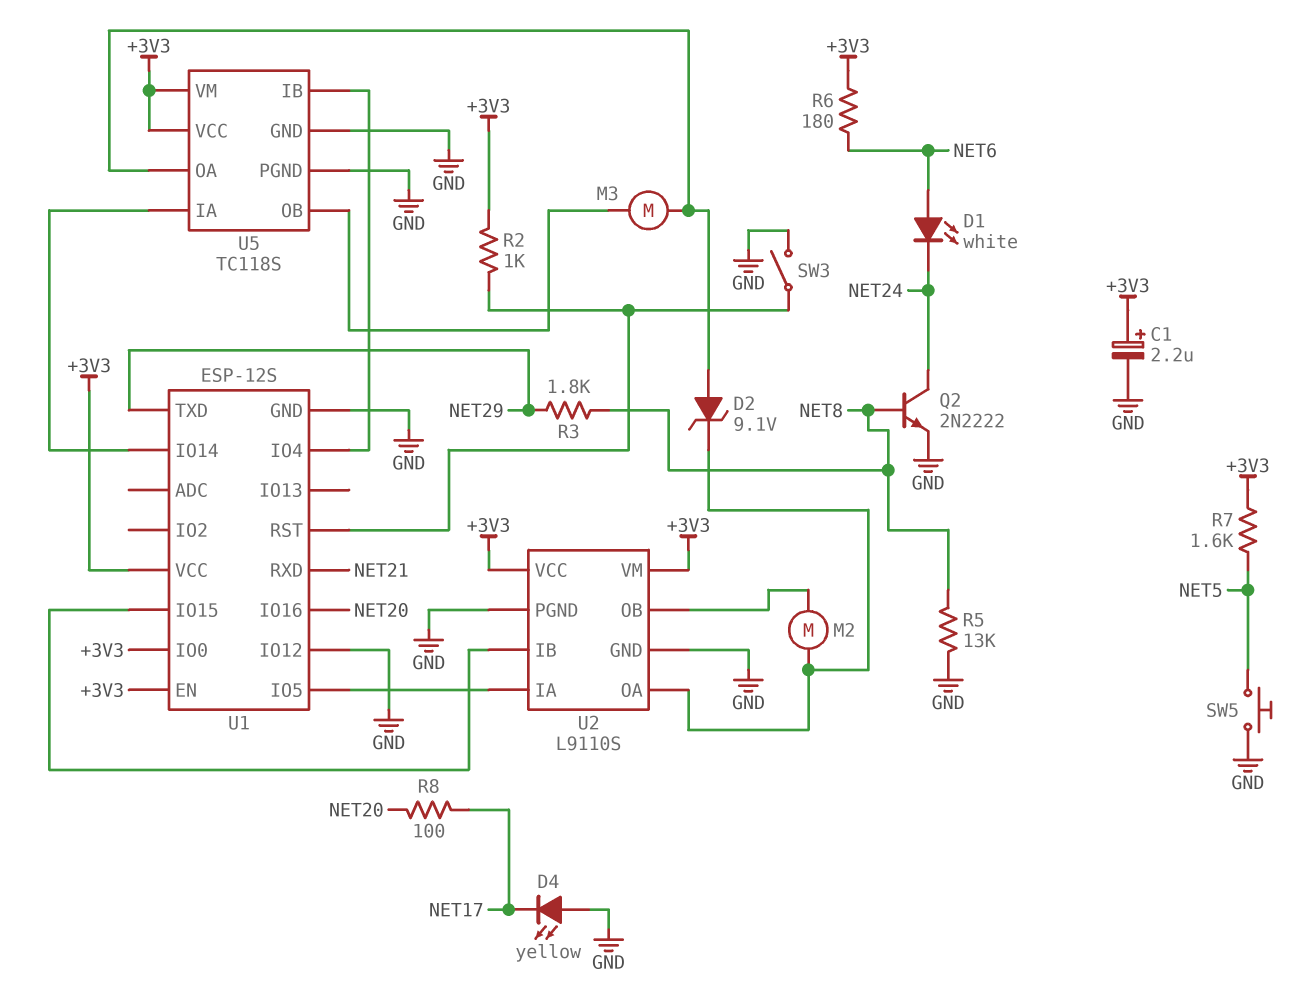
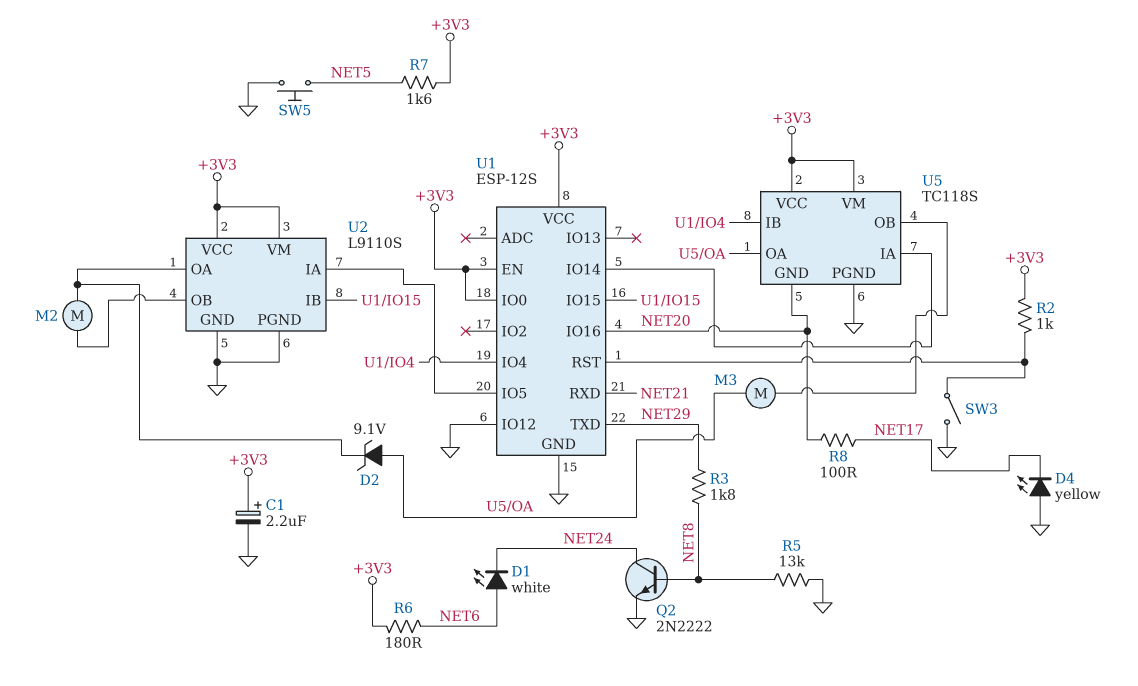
U5 pin GND: GND -> NET20

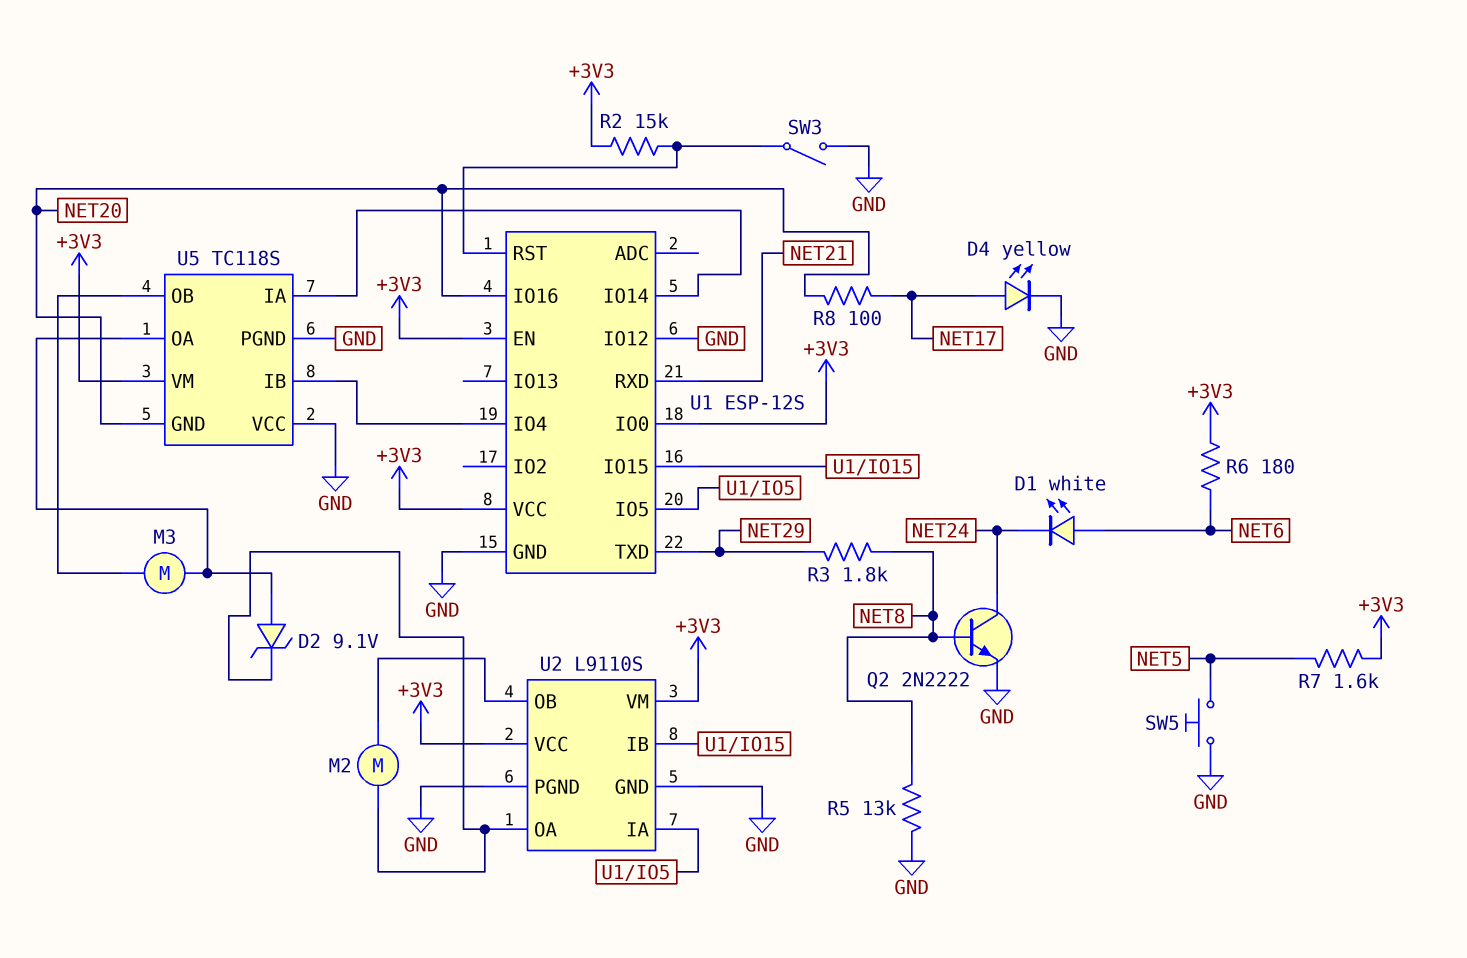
C1: 2.2uF (plus +3V3, minus GND) -> none
D4: LED yellow (A GND, K NET17) -> LED yellow (A NET17, K GND)
R2: 1k (+3V3, U1/RST) -> 15k (+3V3, U1/RST)
U5 pin VCC: +3V3 -> GND

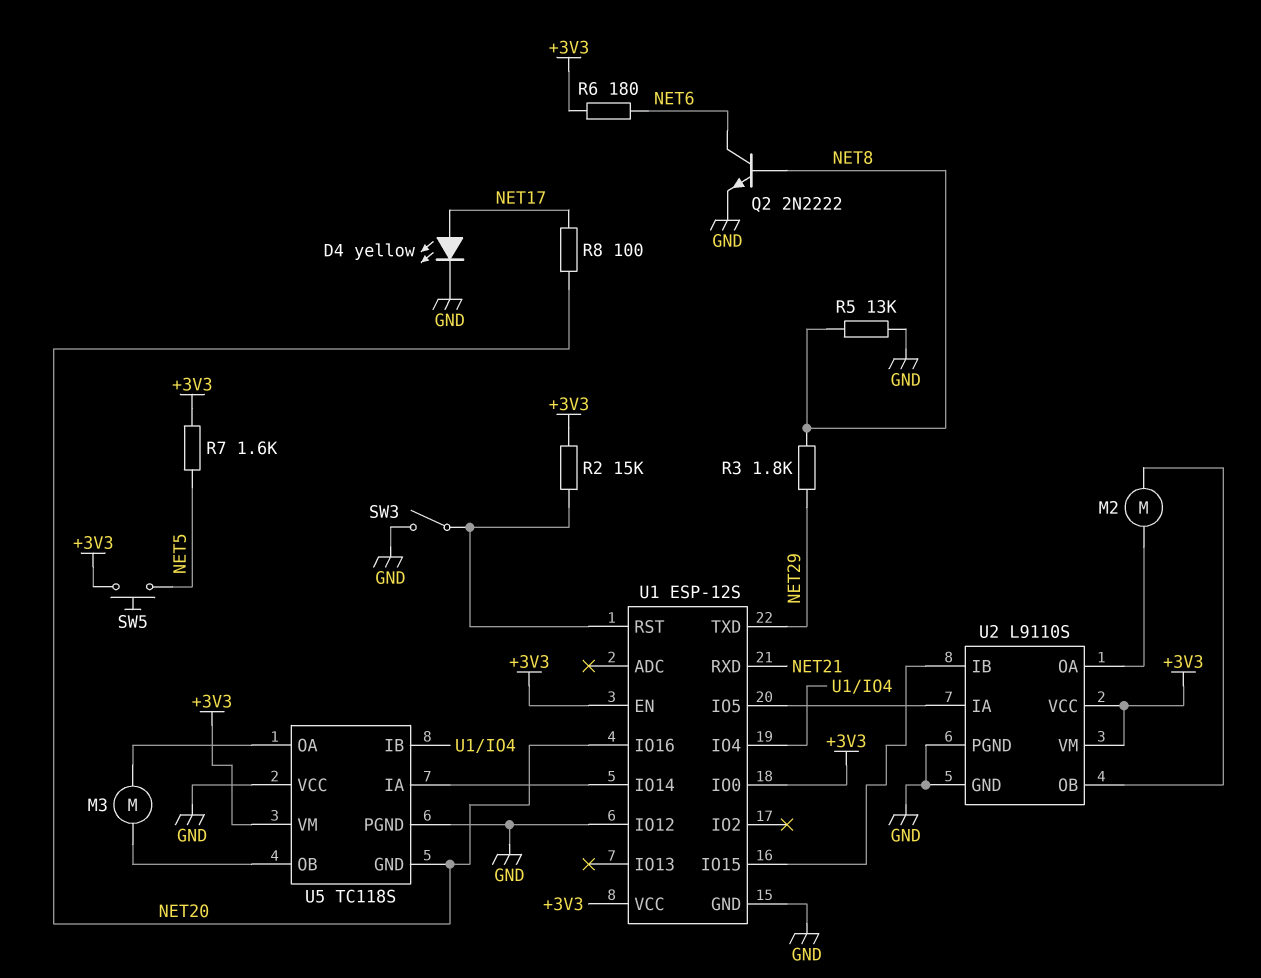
D1: LED white (A NET6, K NET24) -> none
D2: zener 9.1V (A U5/OA, K U2/OA) -> none
Q2: NPN 2N2222 (B NET8, C NET24, E GND) -> NPN 2N2222 (B NET8, C NET6, E GND)
SW5: button (GND, NET5) -> button (+3V3, NET5)

